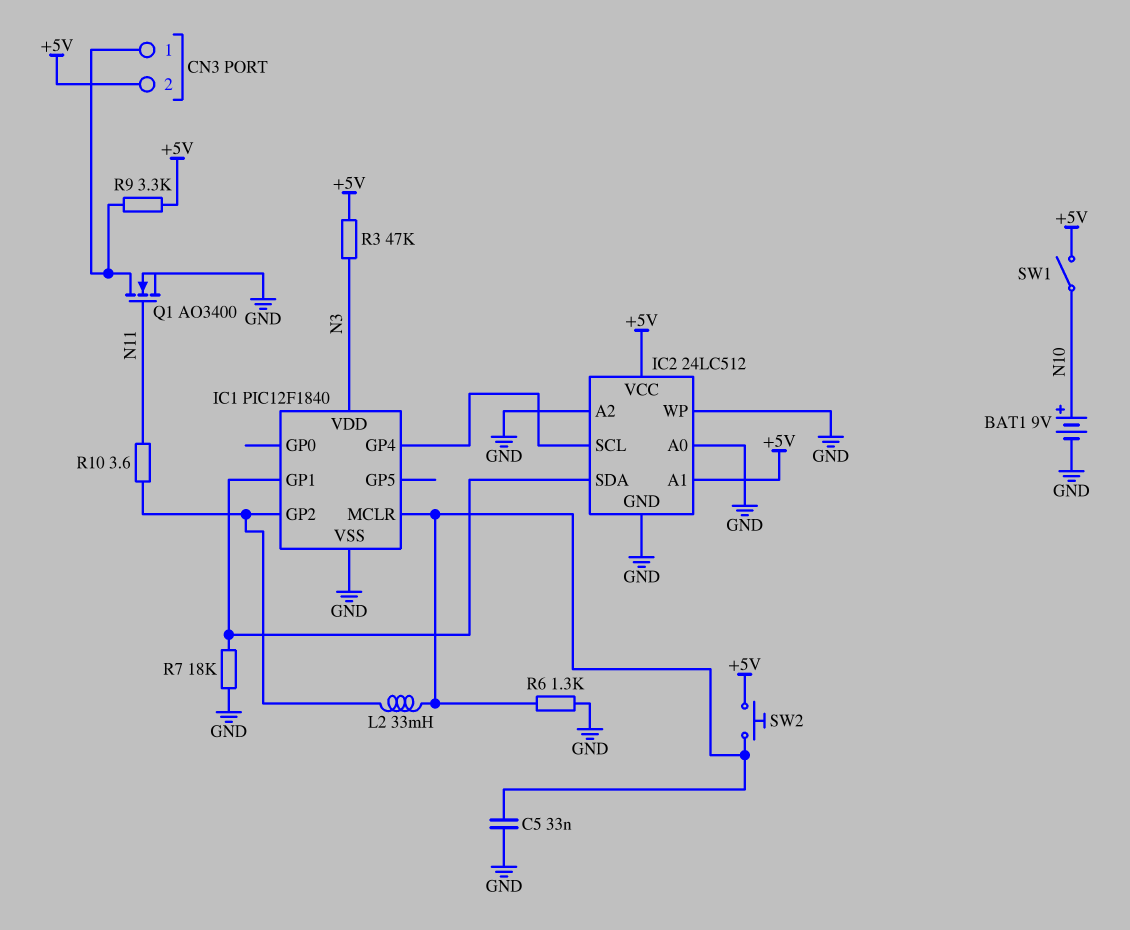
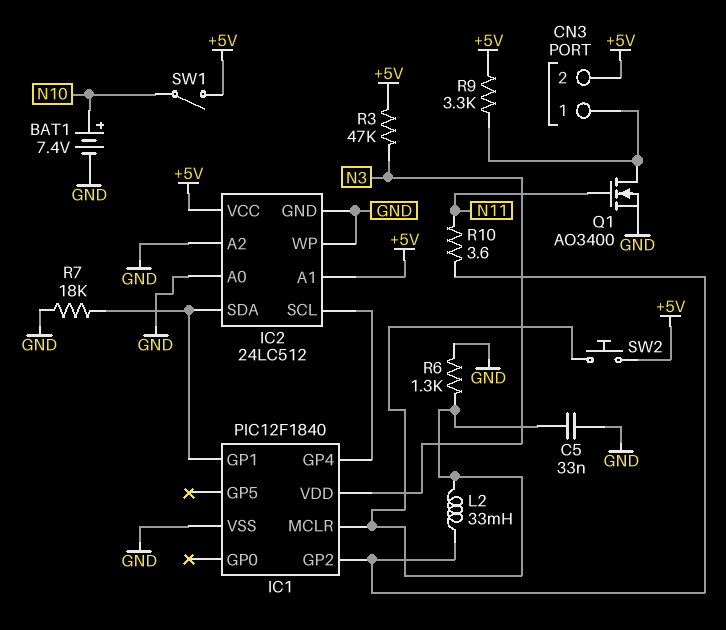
BAT1: 9V (plus N10, minus GND) -> 7.4V (plus N10, minus GND)

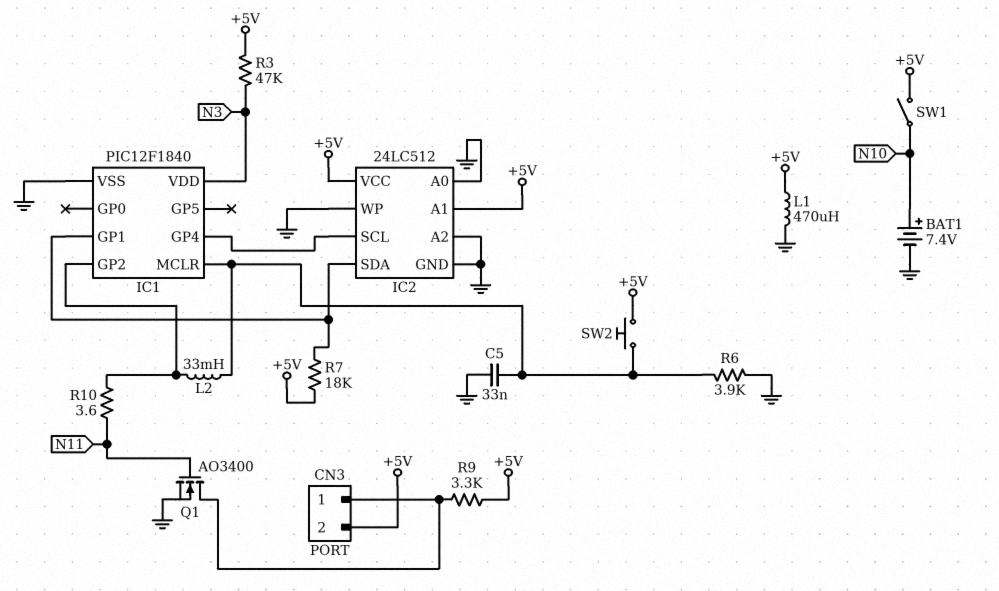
L1: none -> 470uH (+5V, GND)
R6: 1.3k (GND, IC1/MCLR) -> 3.9k (GND, IC1/MCLR)
R7: 18k (GND, IC1/GP1) -> 18k (+5V, IC1/GP1)

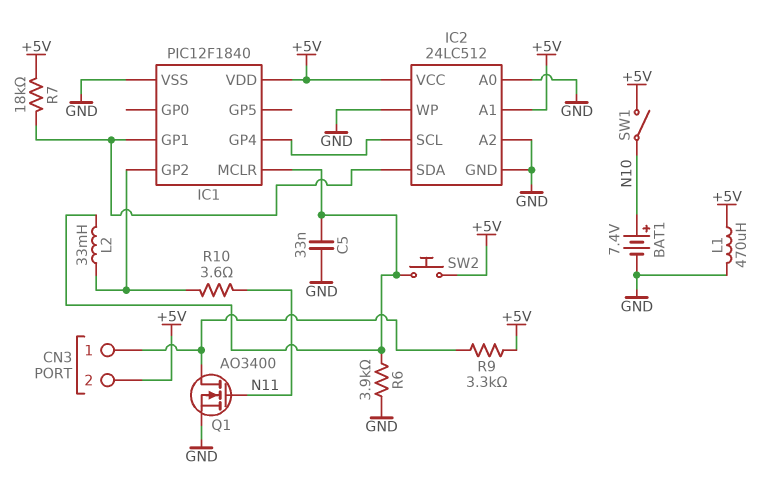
IC1 pin VDD: N3 -> +5V
R3: 47k (+5V, N3) -> none

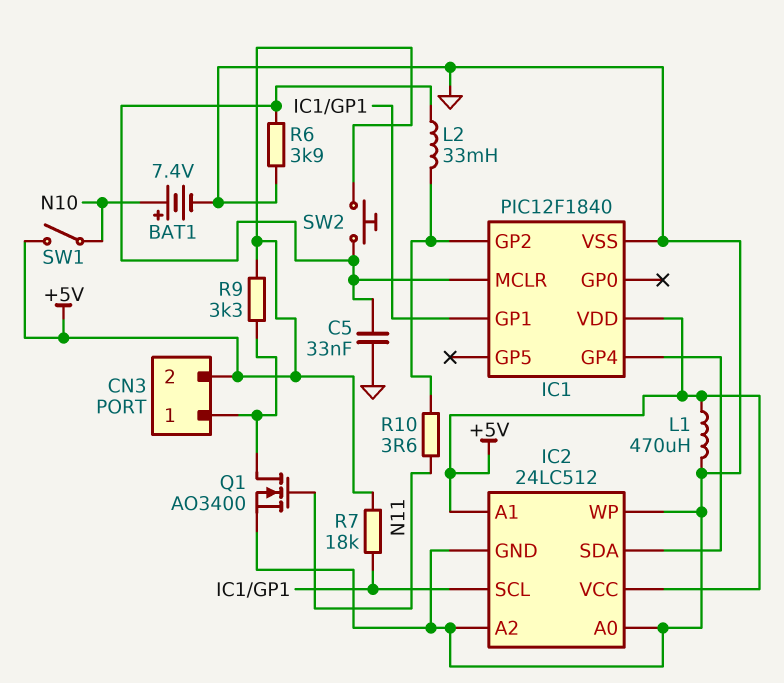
IC2 pin SCL: IC1/GP4 -> IC1/GP1
IC2 pin SDA: IC1/GP1 -> IC1/GP4

